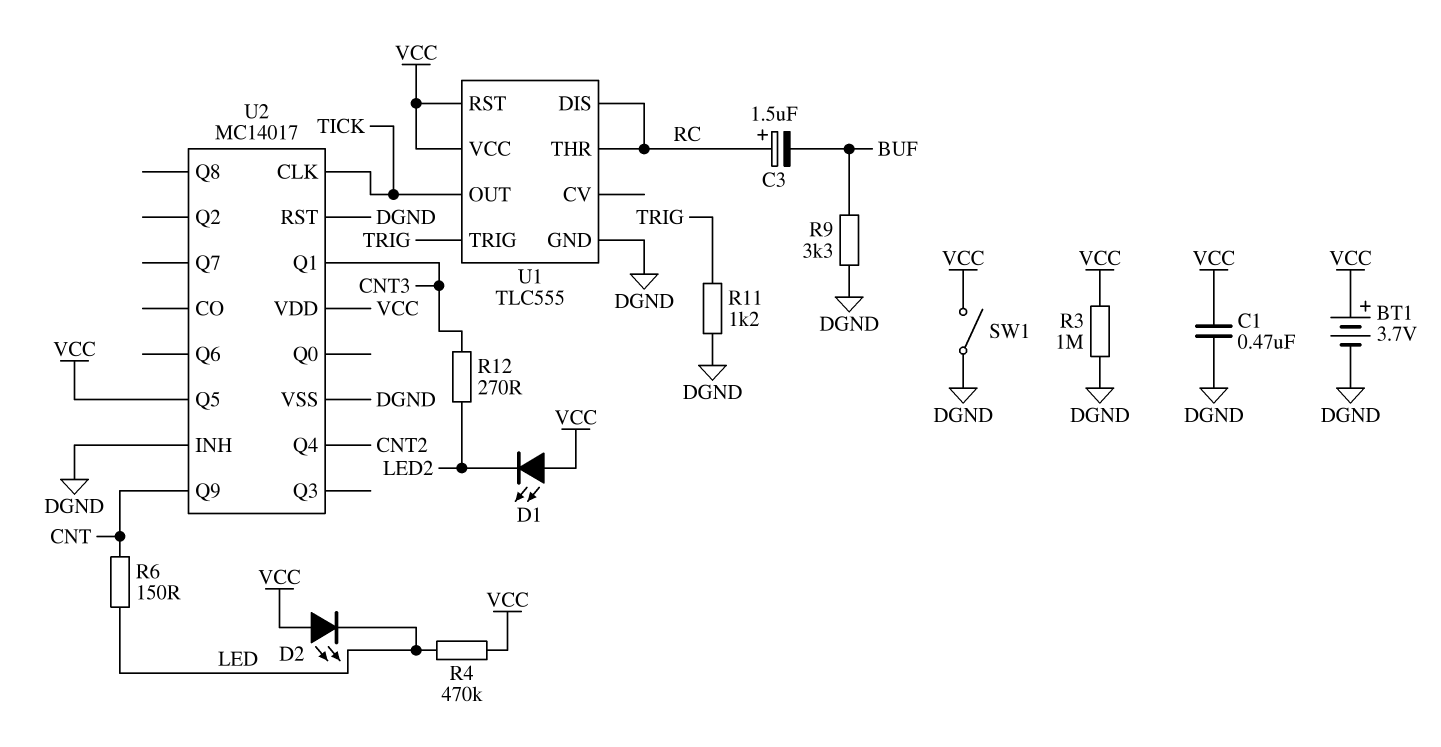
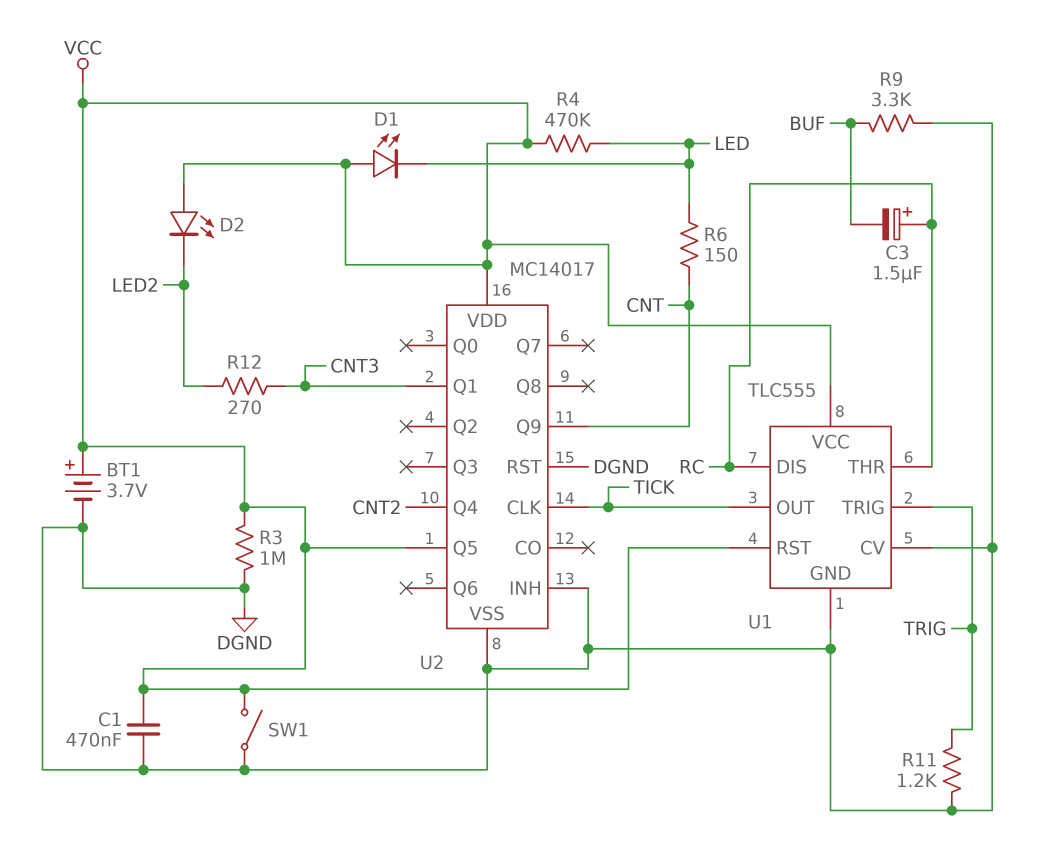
D1: LED (A VCC, K LED2) -> LED (A VCC, K LED)
D2: LED (A VCC, K LED) -> LED (A VCC, K LED2)
U1 pin CV: none -> DGND

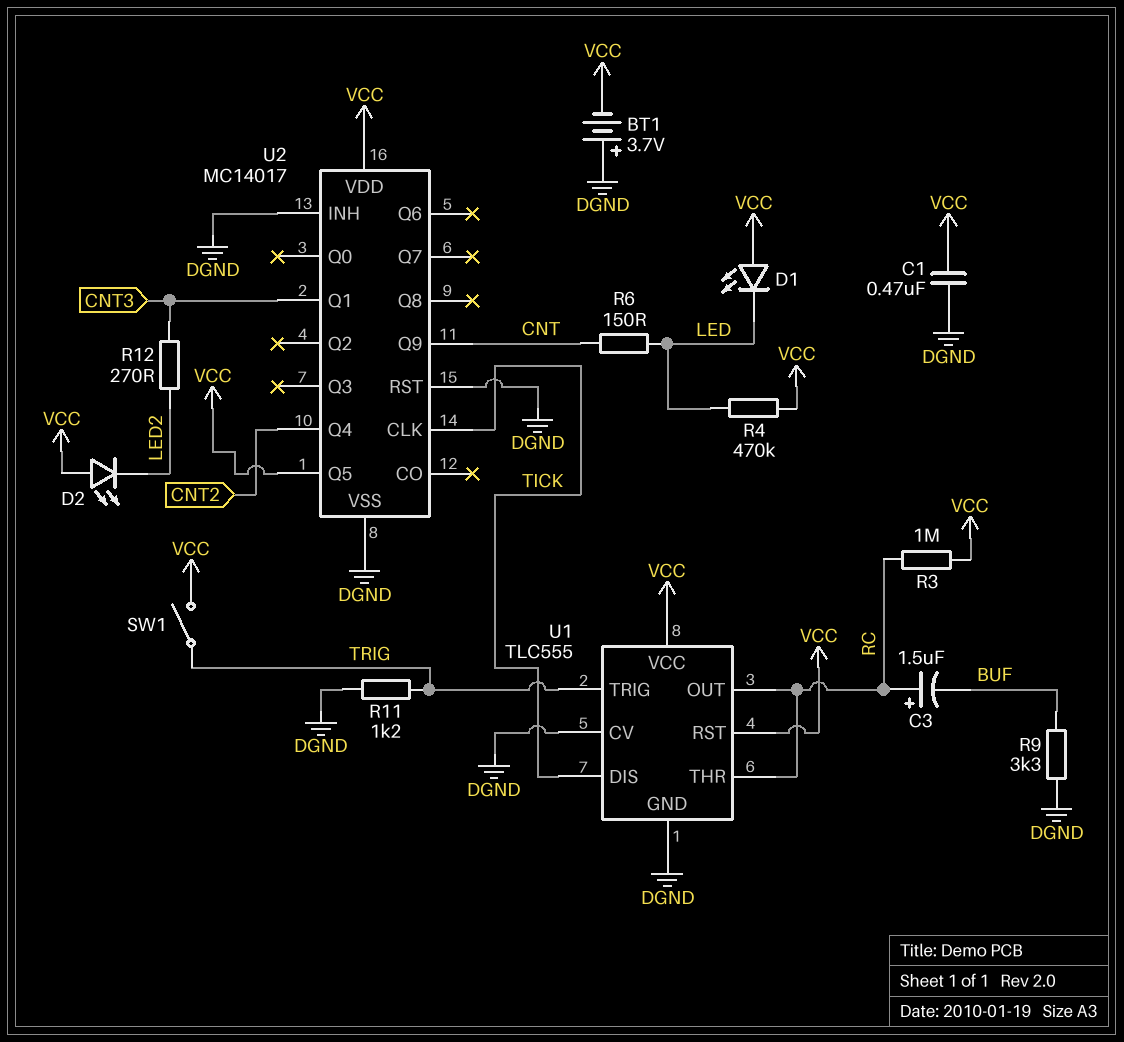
BT1: 3.7V (plus VCC, minus DGND) -> 3.7V (plus DGND, minus VCC)
R3: 1M (DGND, VCC) -> 1M (RC, VCC)
SW1: switch (DGND, VCC) -> switch (TRIG, VCC)
U1 pin DIS: RC -> TICK
U1 pin OUT: TICK -> RC

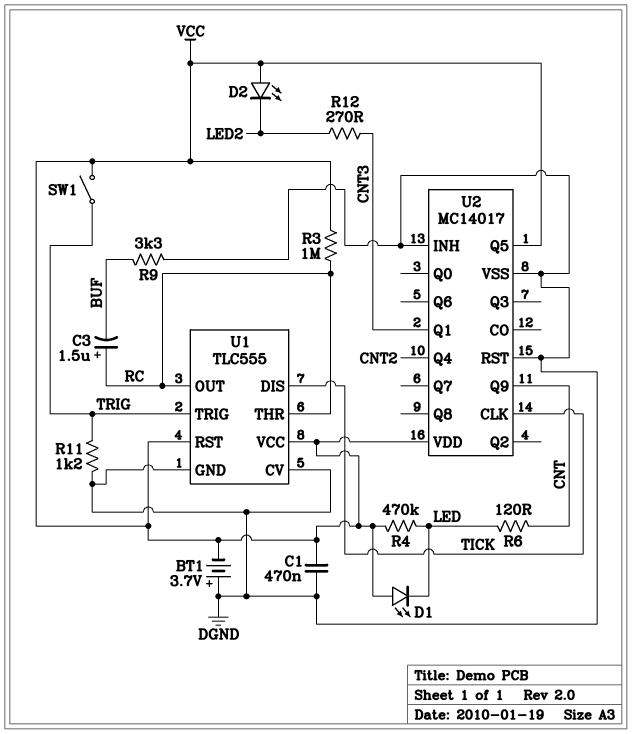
R6: 150 (CNT, LED) -> 120 (CNT, LED)

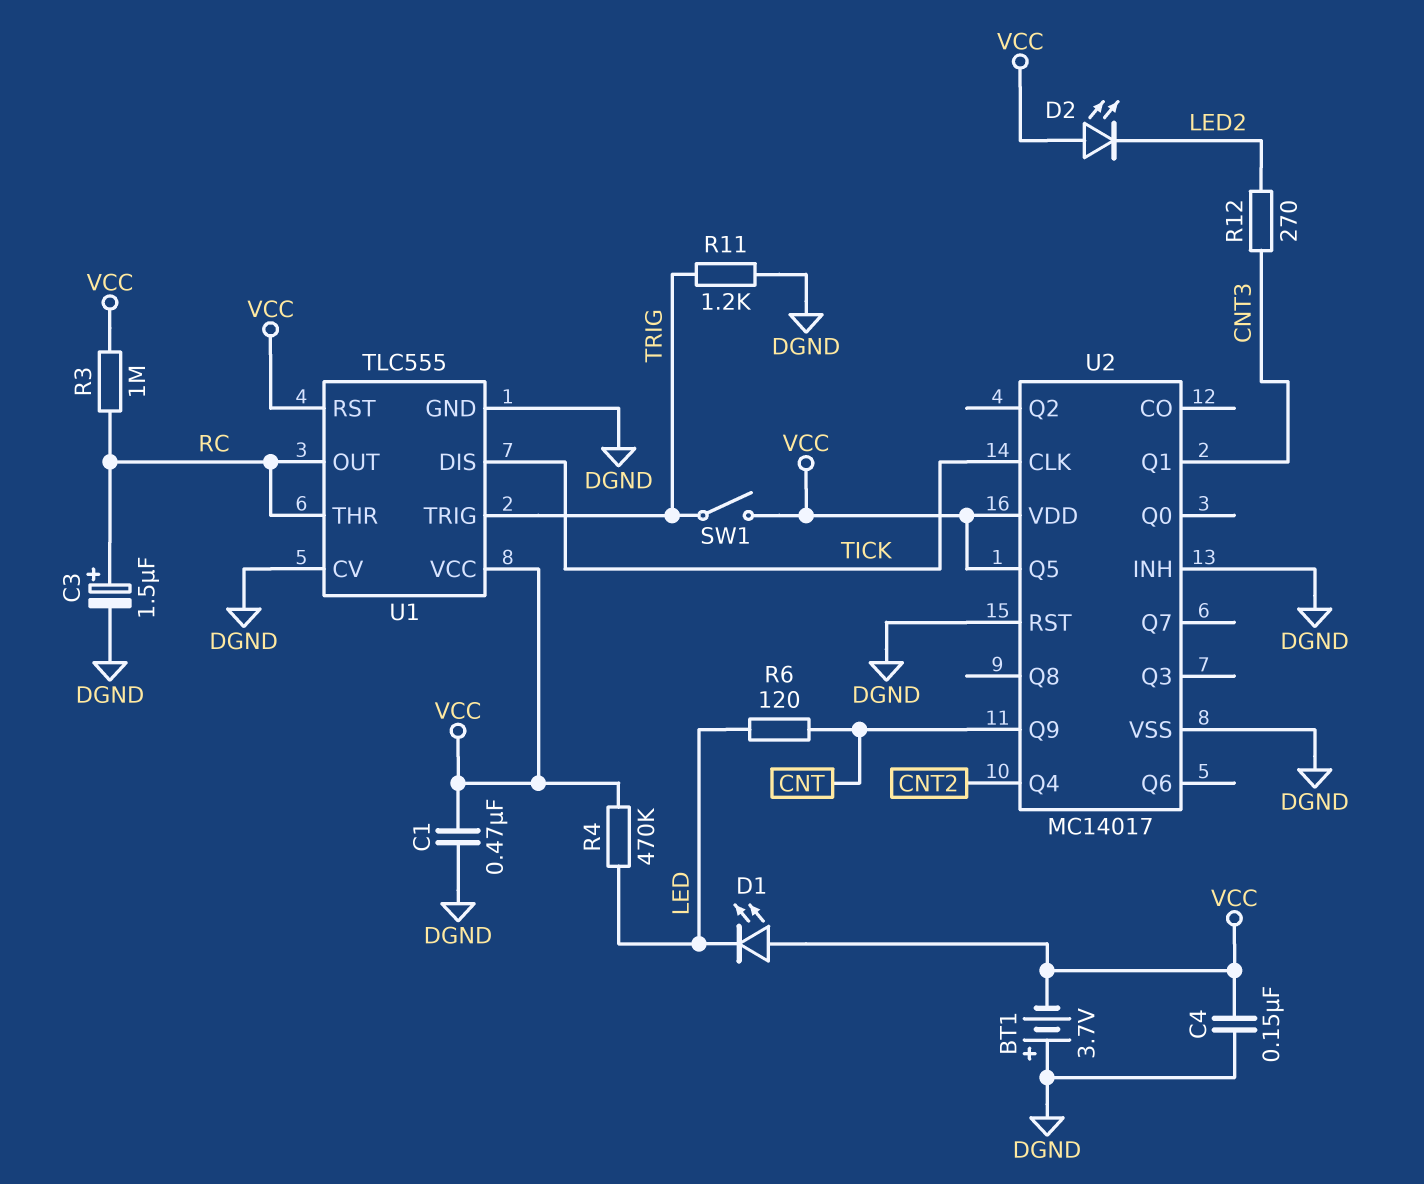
C3: 1.5uF (plus RC, minus BUF) -> 1.5uF (plus RC, minus DGND)
C4: none -> 150nF (DGND, VCC)
R9: 3.3k (BUF, DGND) -> none

